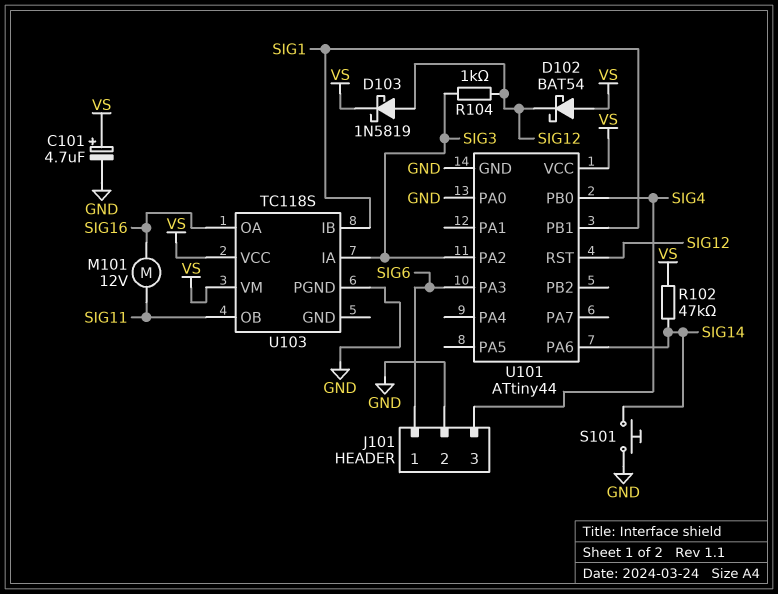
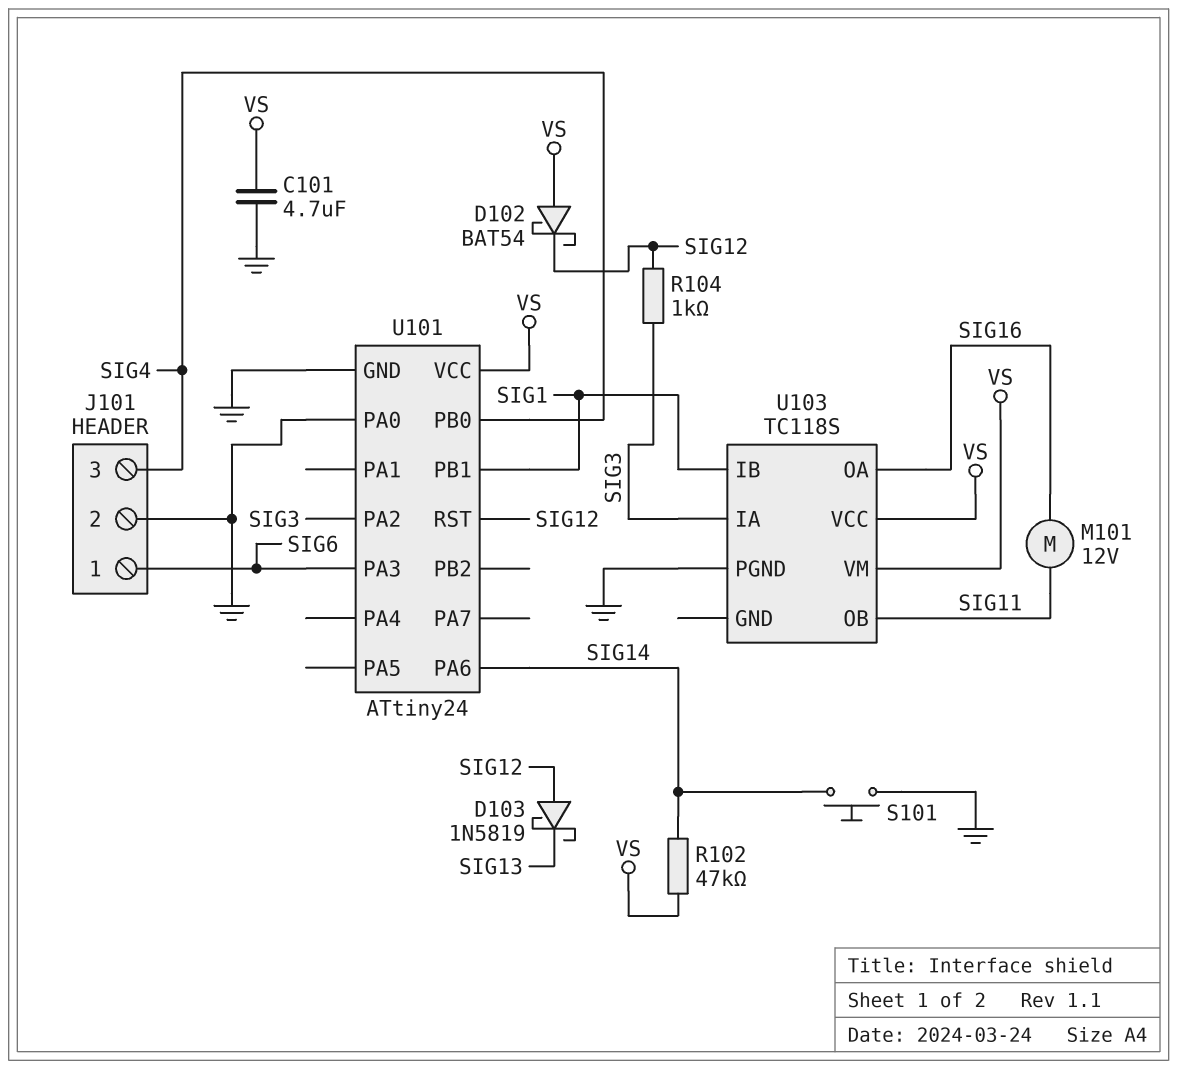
C101: 4.7uF (plus VS, minus GND) -> 4.7uF (GND, VS)
D103: schottky 1N5819 (A SIG12, K VS) -> schottky 1N5819 (A SIG12, K SIG13)
U101: ATtiny44 -> ATtiny24

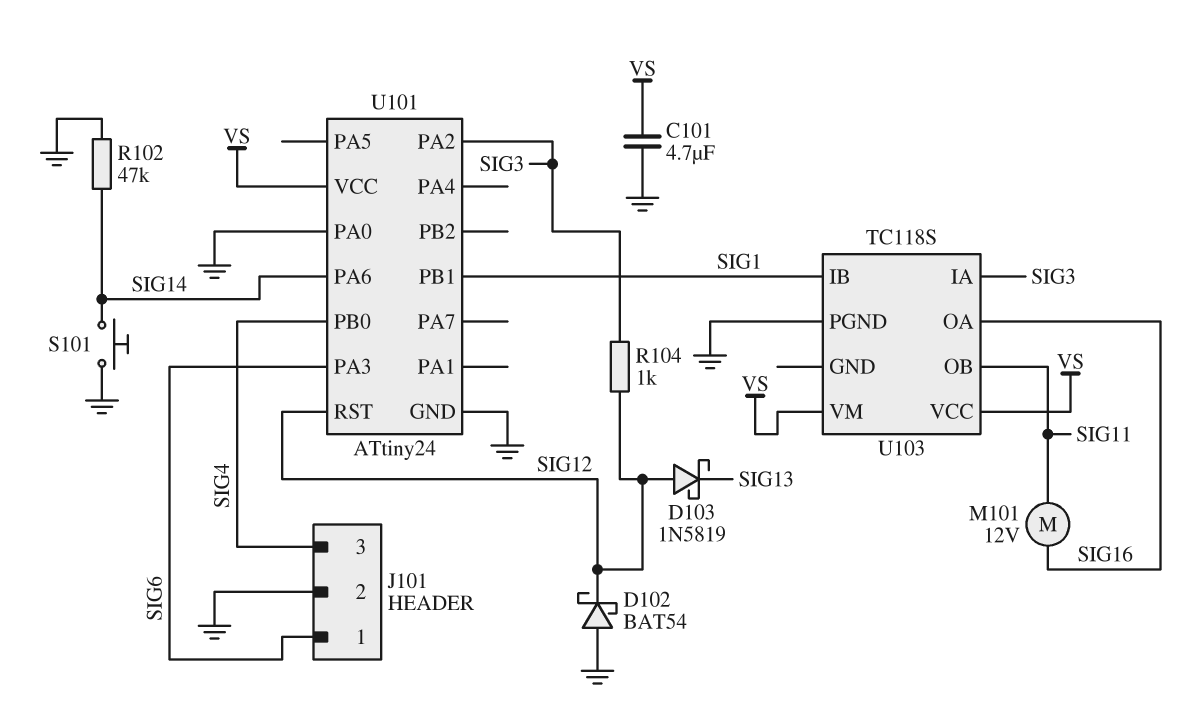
D102: schottky BAT54 (A VS, K SIG12) -> schottky BAT54 (A GND, K SIG12)
R102: 47k (SIG14, VS) -> 47k (GND, SIG14)

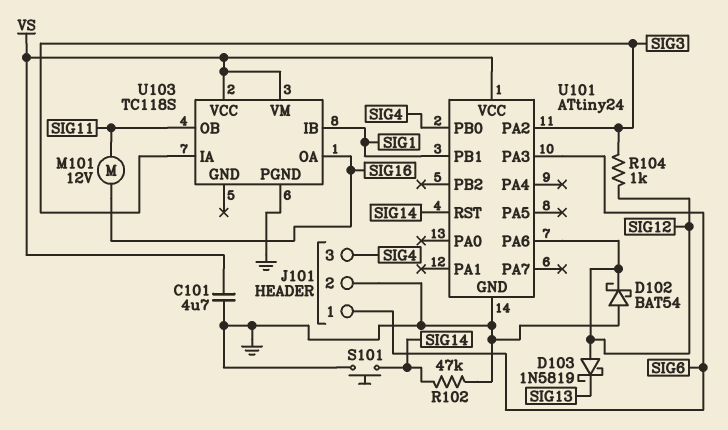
U101 pin PA0: GND -> none
U101 pin PA6: SIG14 -> SIG12
U101 pin RST: SIG12 -> SIG14

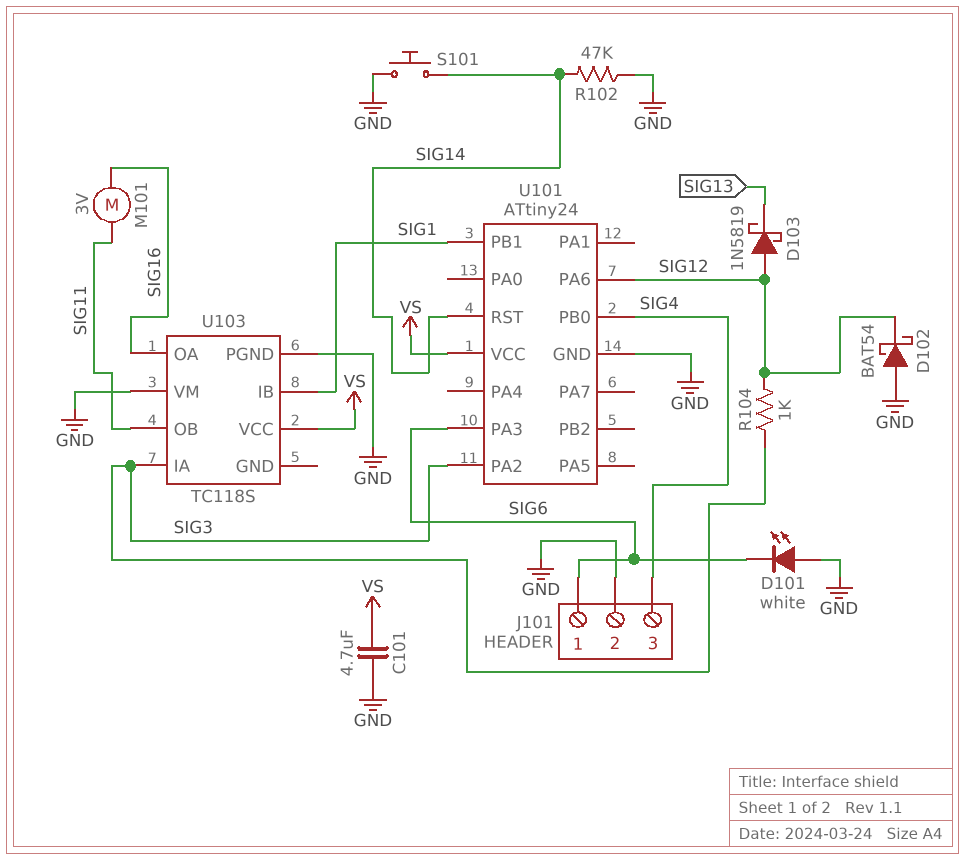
D101: none -> LED white (A GND, K SIG6)
M101: motor 12V (SIG11, SIG16) -> motor 3V (SIG11, SIG16)
U103 pin VM: VS -> GND

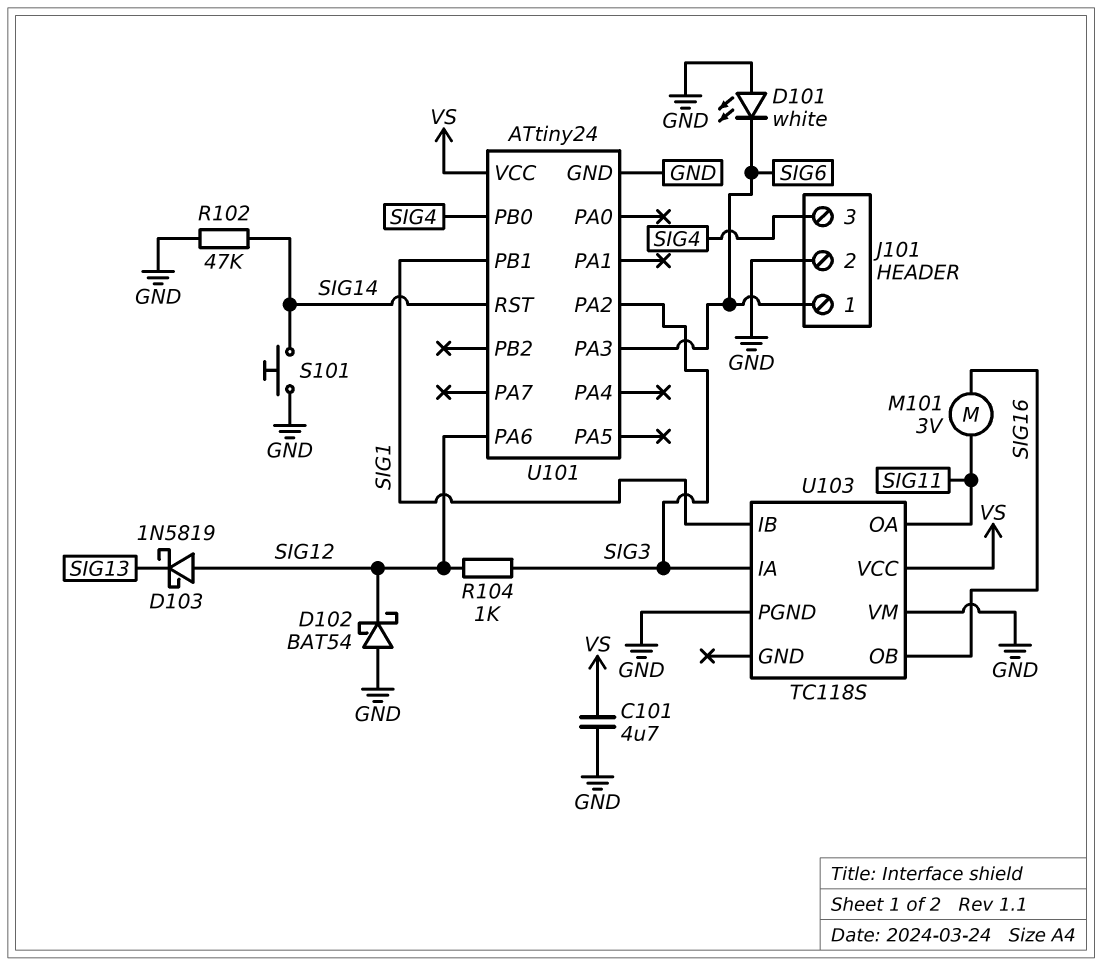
U103 pin OA: SIG16 -> SIG11
U103 pin OB: SIG11 -> SIG16

